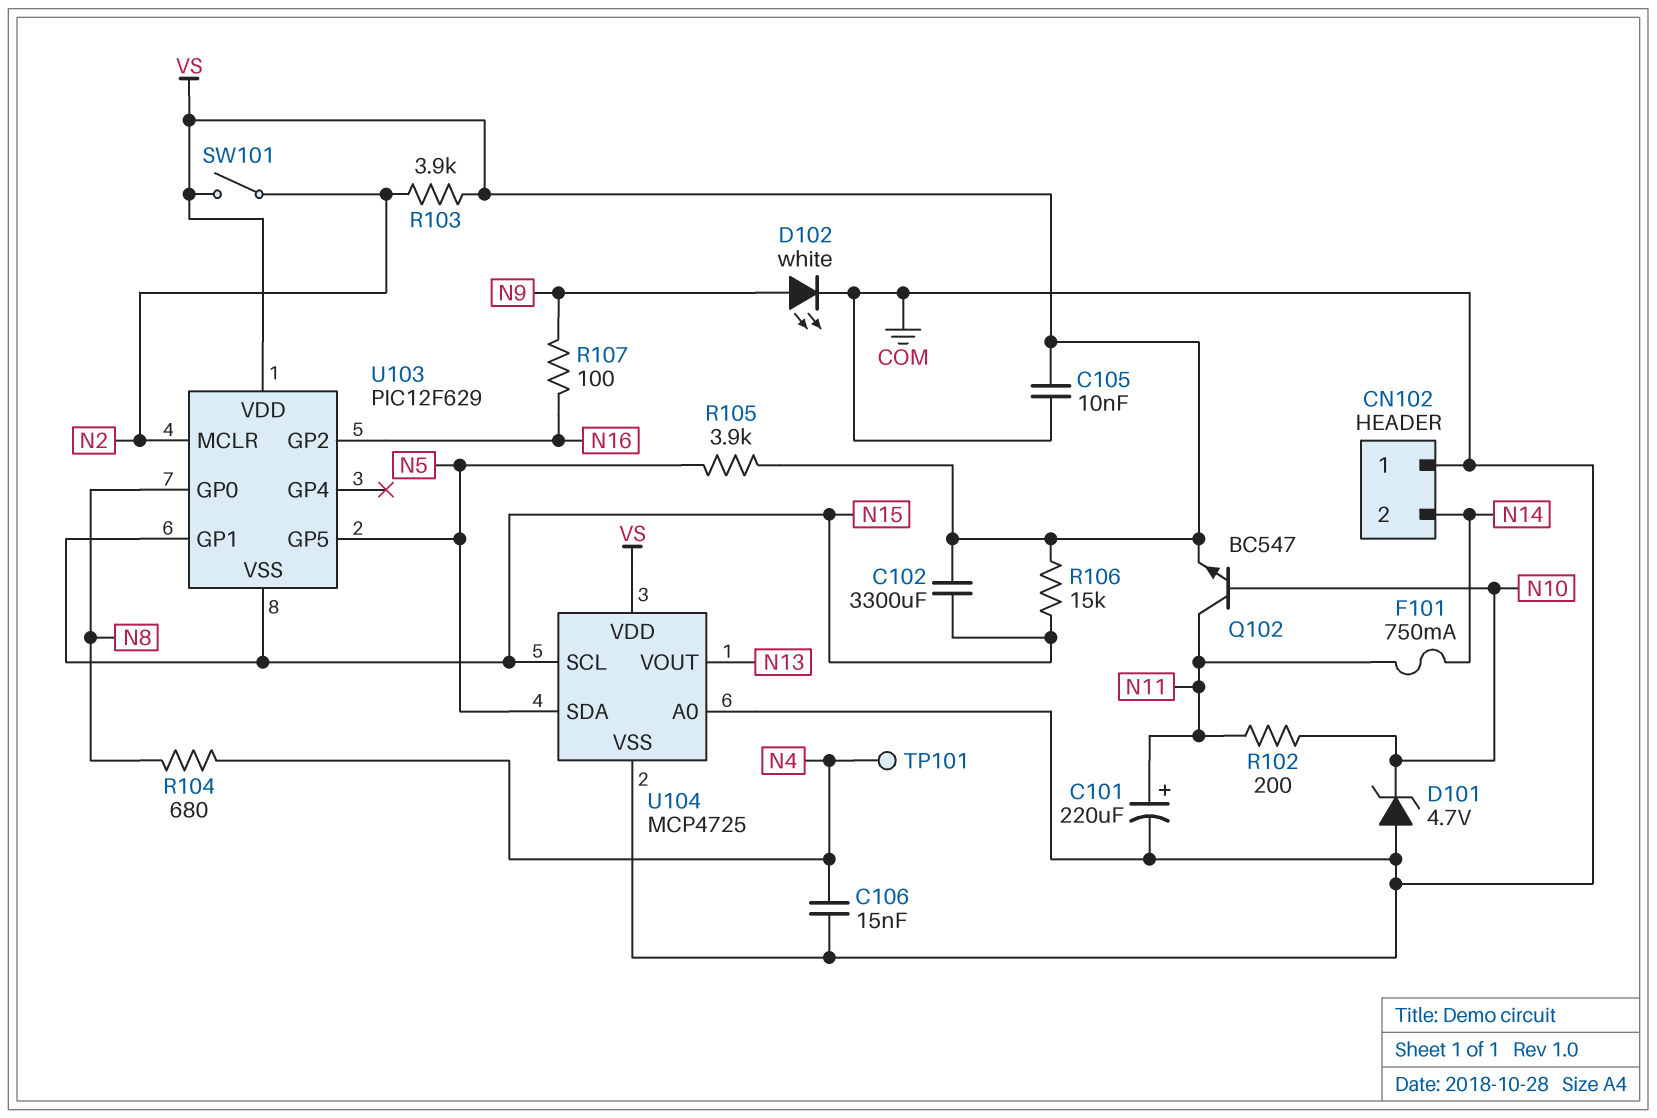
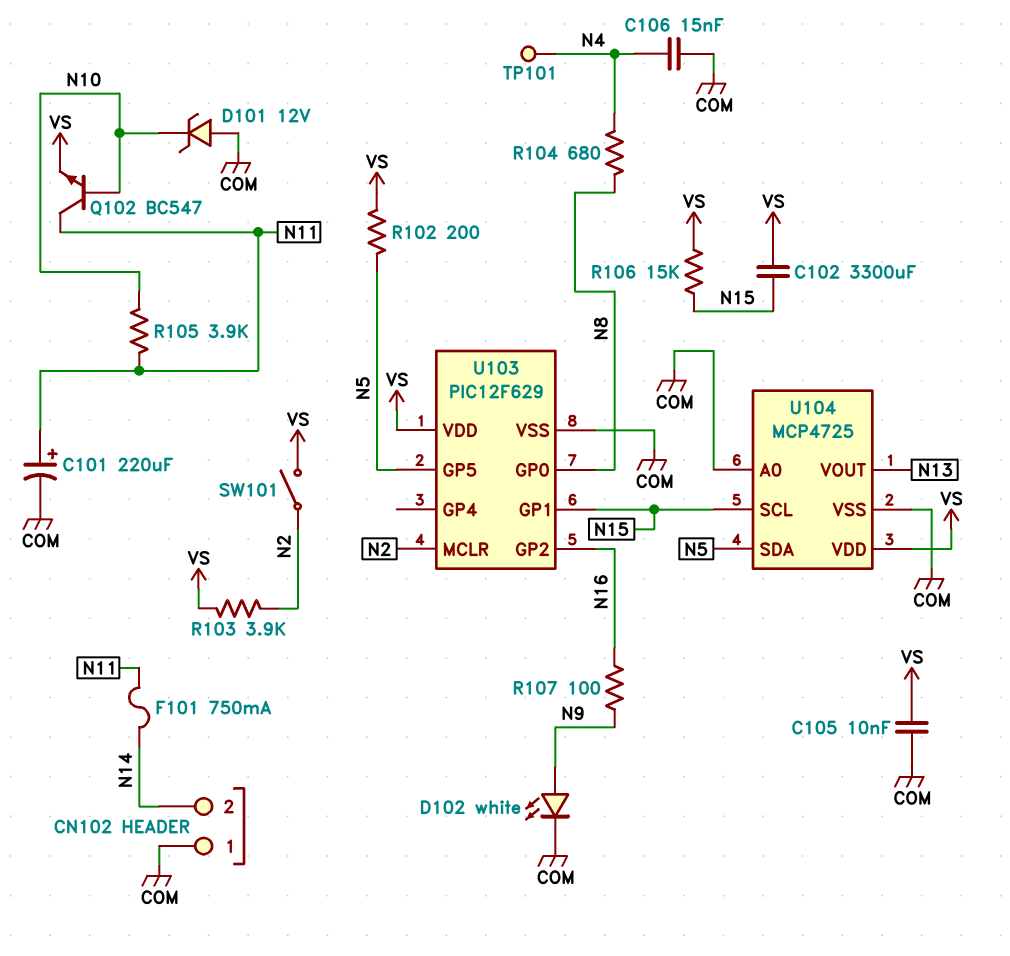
D101: zener 4.7V (A COM, K N10) -> zener 12V (A COM, K N10)
R102: 200 (N10, N11) -> 200 (N5, VS)
R105: 3.9k (N5, VS) -> 3.9k (N10, N11)
U103 pin VSS: N15 -> COM

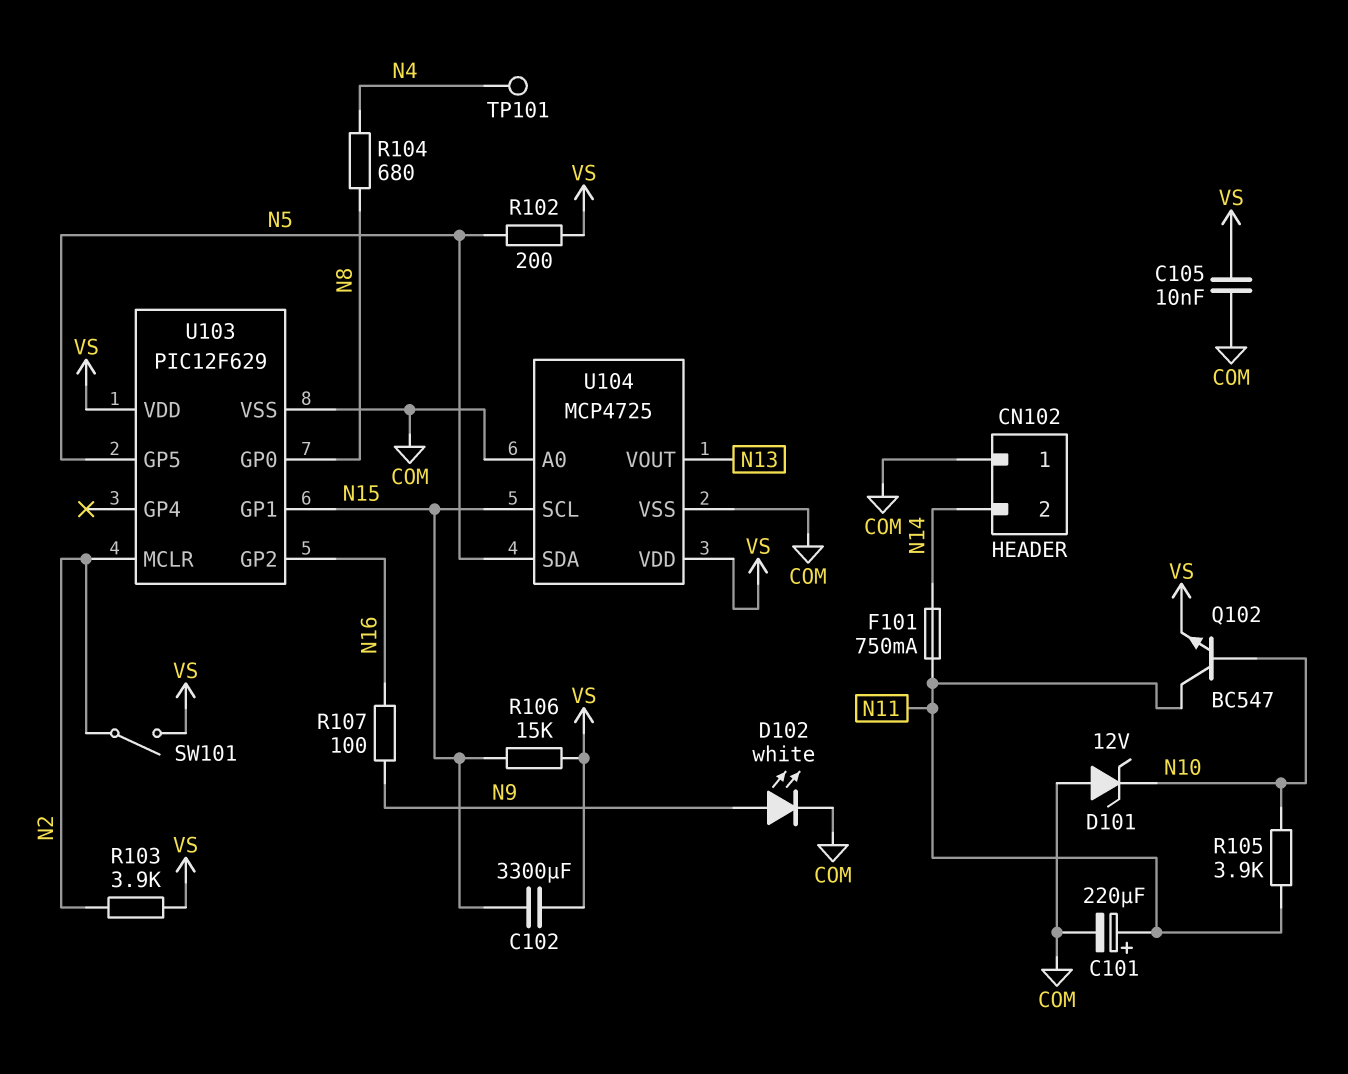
C106: 15nF (COM, N4) -> none

